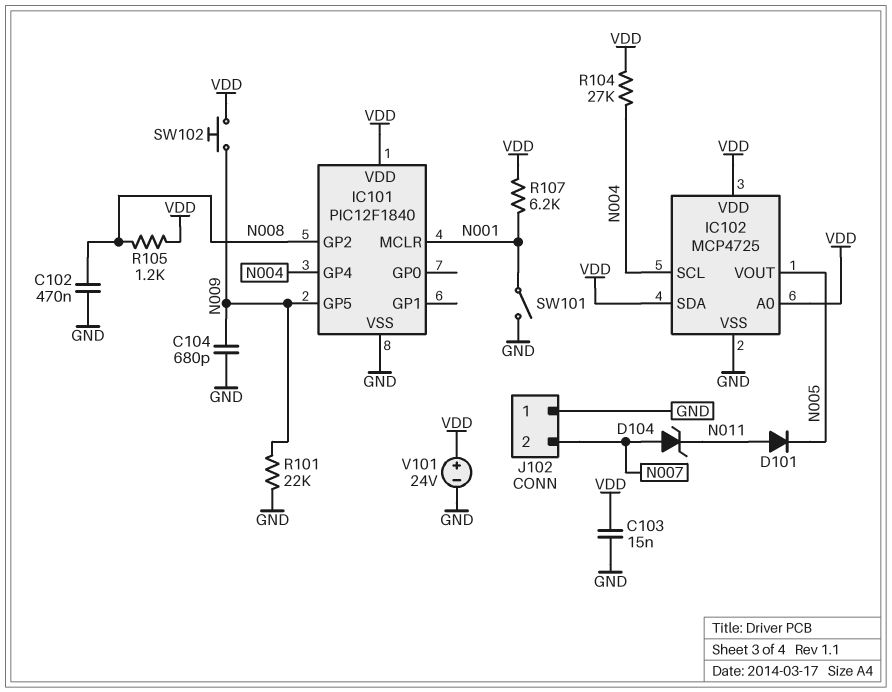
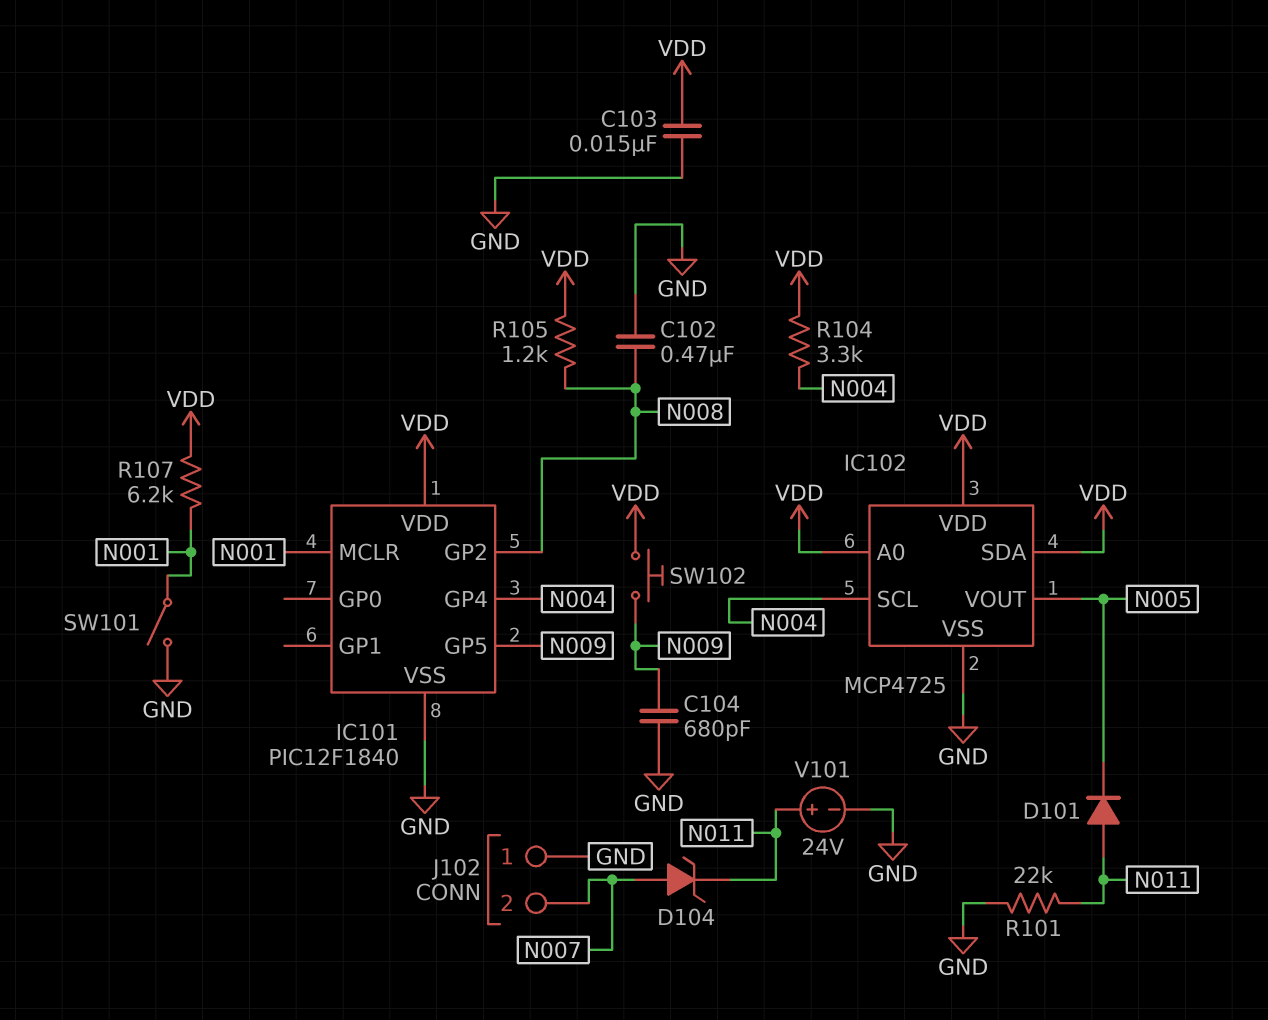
R101: 22k (GND, N009) -> 22k (GND, N011)
R104: 27k (N004, VDD) -> 3.3k (N004, VDD)
V101: 24V (plus VDD, minus GND) -> 24V (plus N011, minus GND)

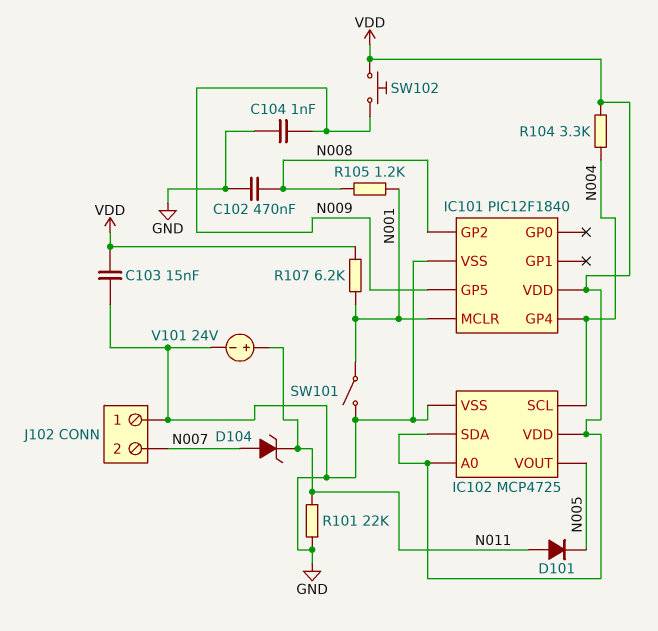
C104: 680pF (GND, N009) -> 1nF (GND, N009)
R105: 1.2k (N008, VDD) -> 1.2k (N001, N008)

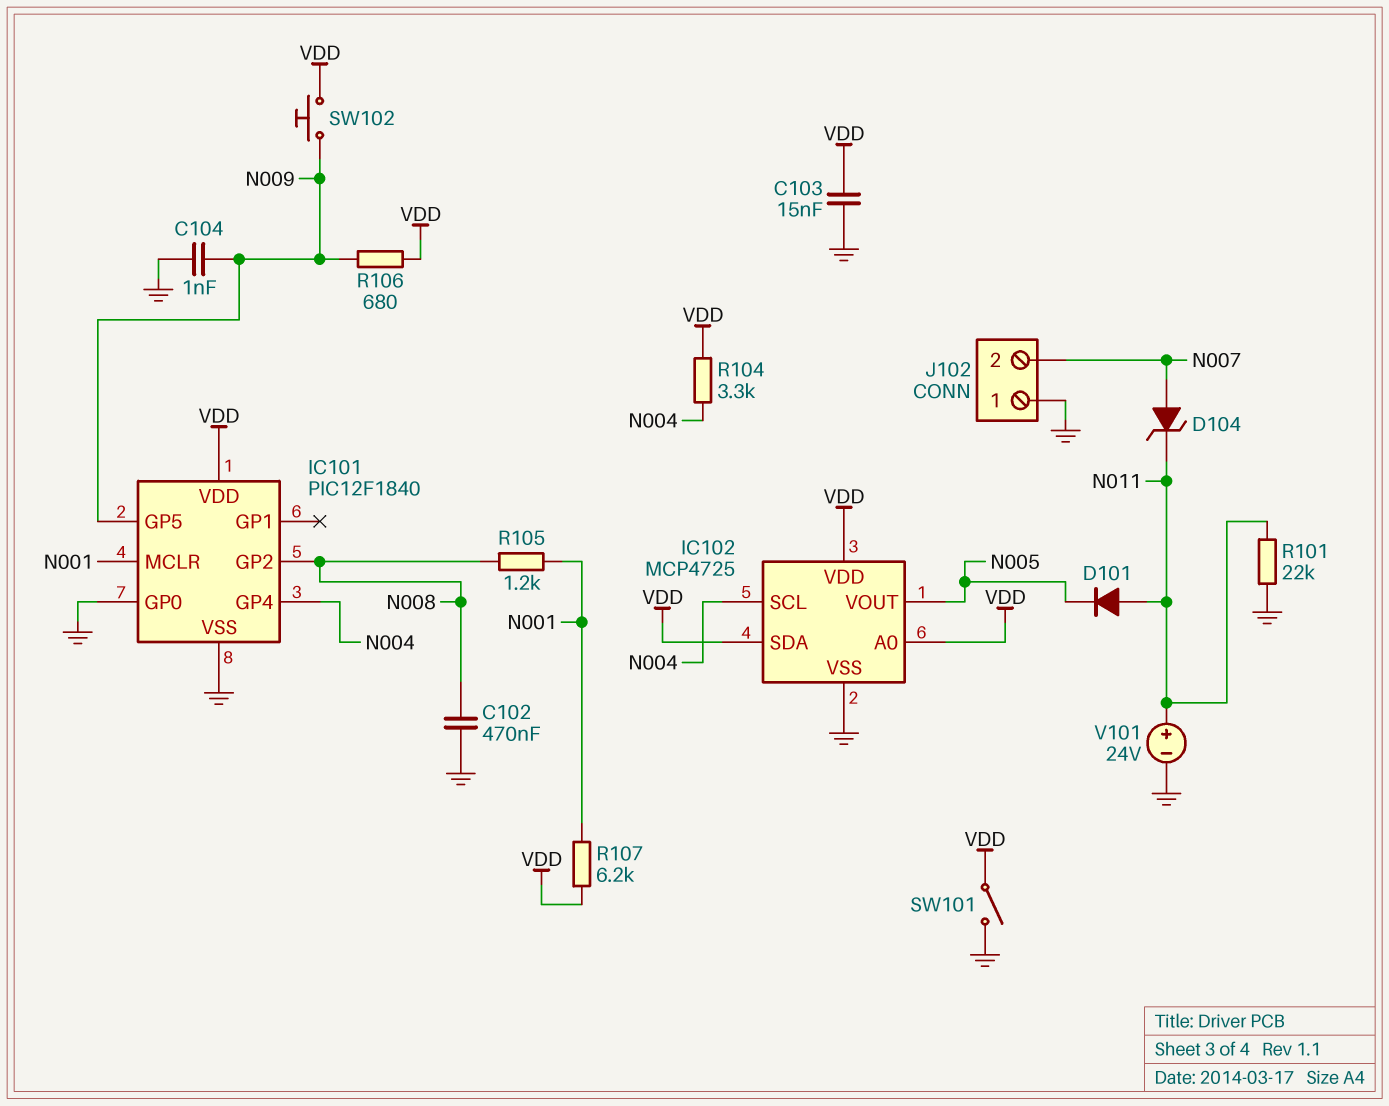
IC101 pin GP0: none -> GND
R106: none -> 680 (N009, VDD)
SW101: switch (GND, N001) -> switch (GND, VDD)

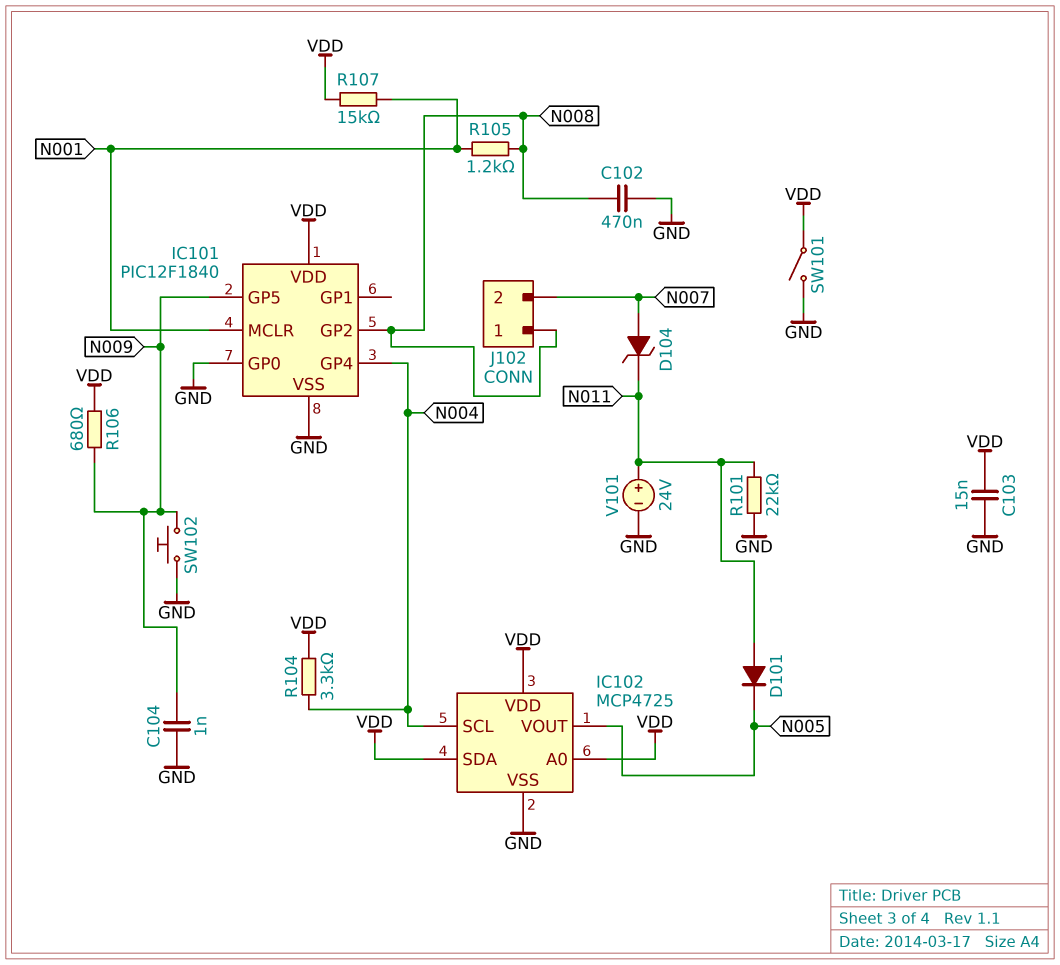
J102 pin 1: GND -> N008
R107: 6.2k (N001, VDD) -> 15k (N001, VDD)
SW102: button (N009, VDD) -> button (GND, N009)

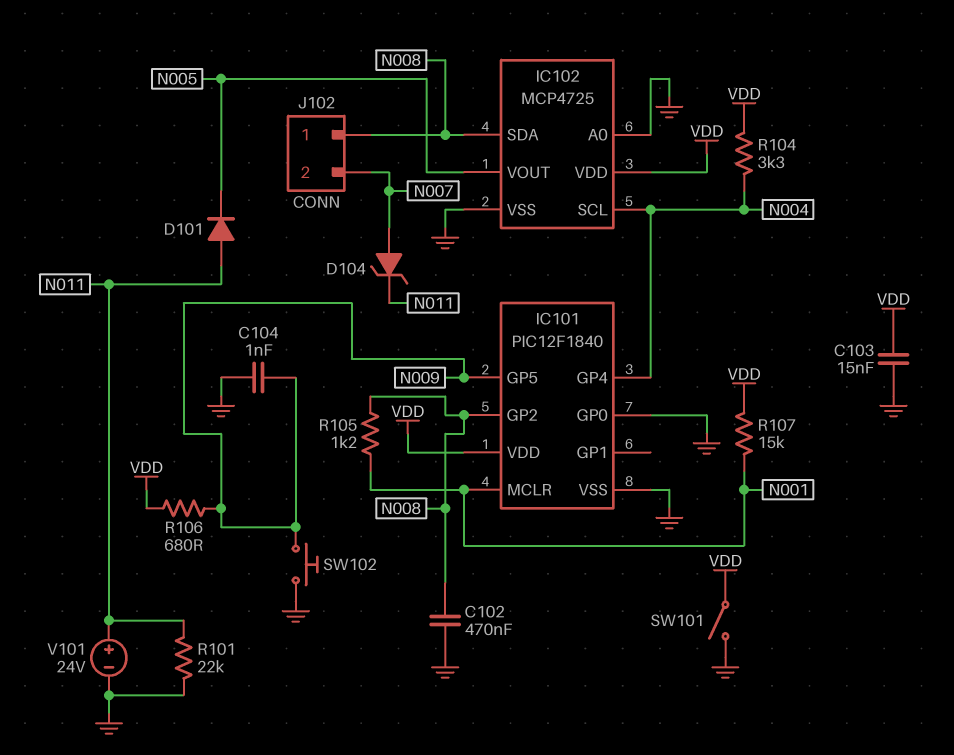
IC102 pin A0: VDD -> GND
IC102 pin SDA: VDD -> N008

